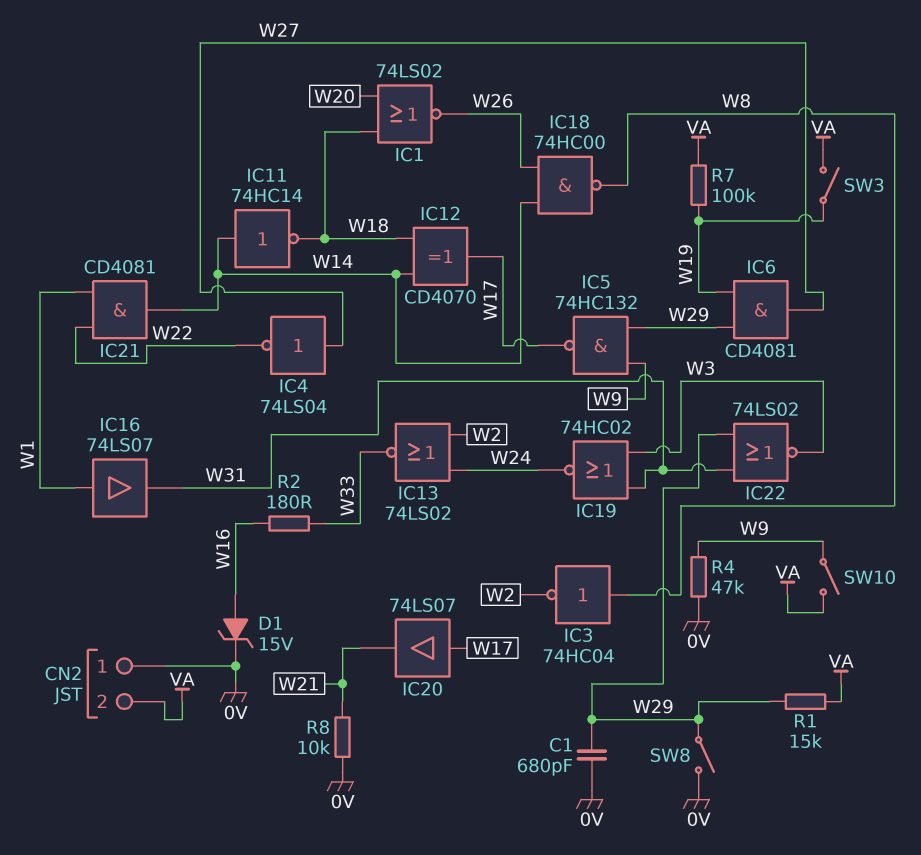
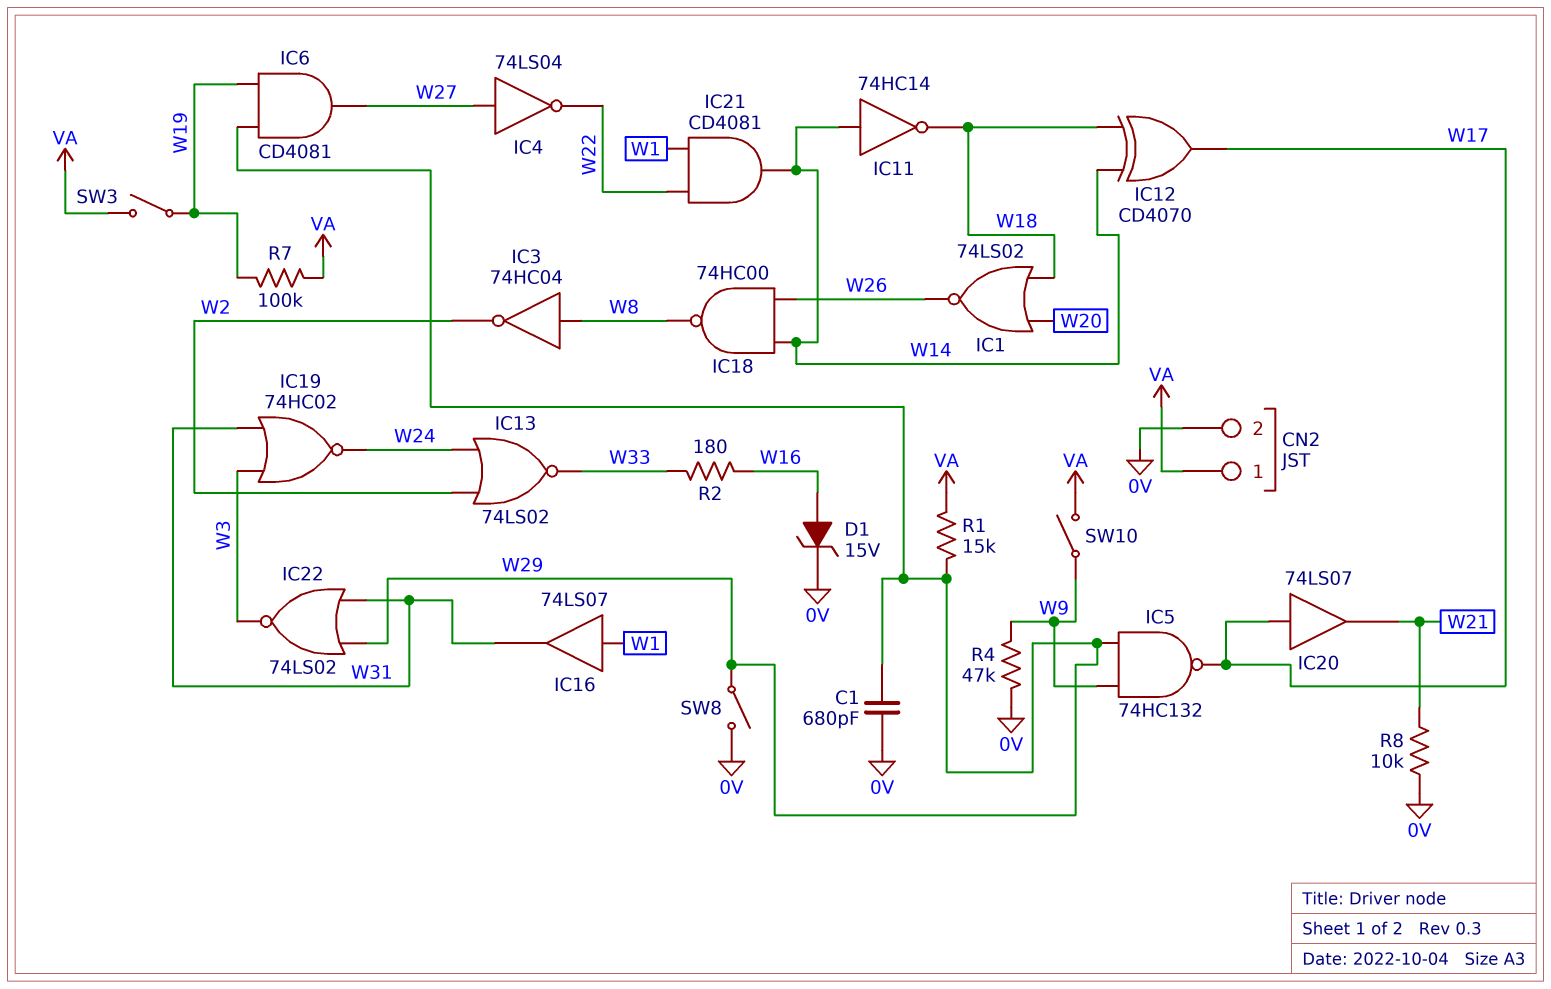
CN2 pin 1: 0V -> VA
CN2 pin 2: VA -> 0V

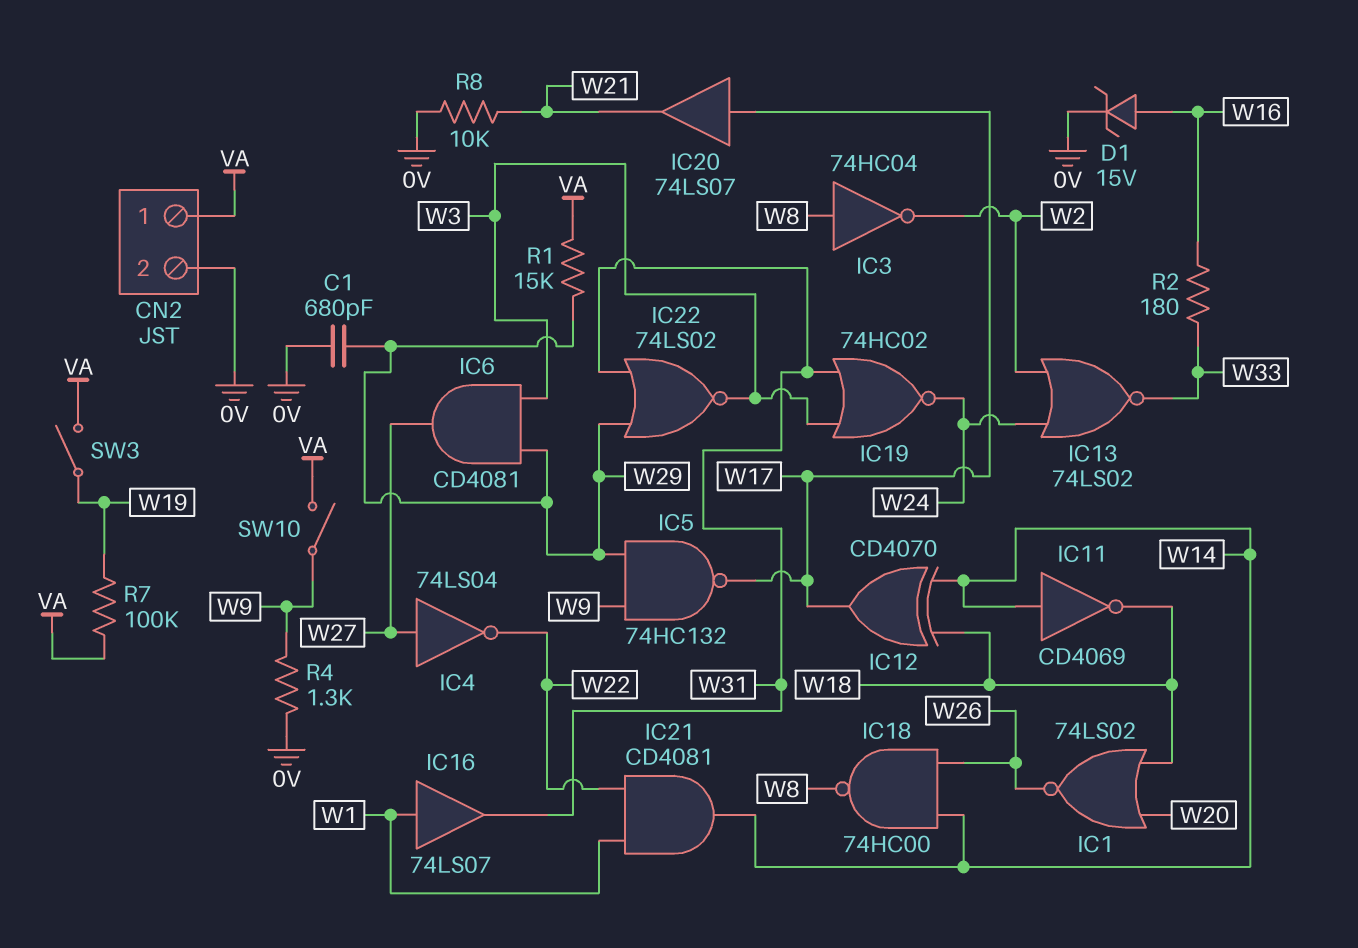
IC6: AND CD4081 (in W19, in W29, out W27) -> AND CD4081 (in W3, in W29, out W27)
IC11: NOT 74HC14 (in W14, out W18) -> NOT CD4069 (in W14, out W18)
R4: 47k (0V, W9) -> 1.3k (0V, W9)
SW8: switch (0V, W29) -> none

